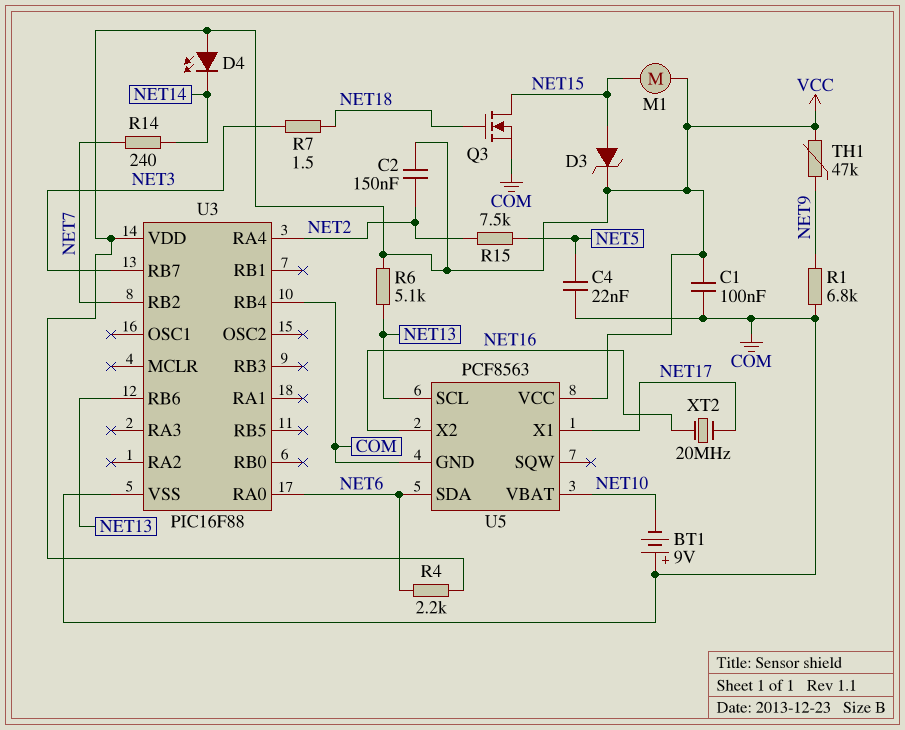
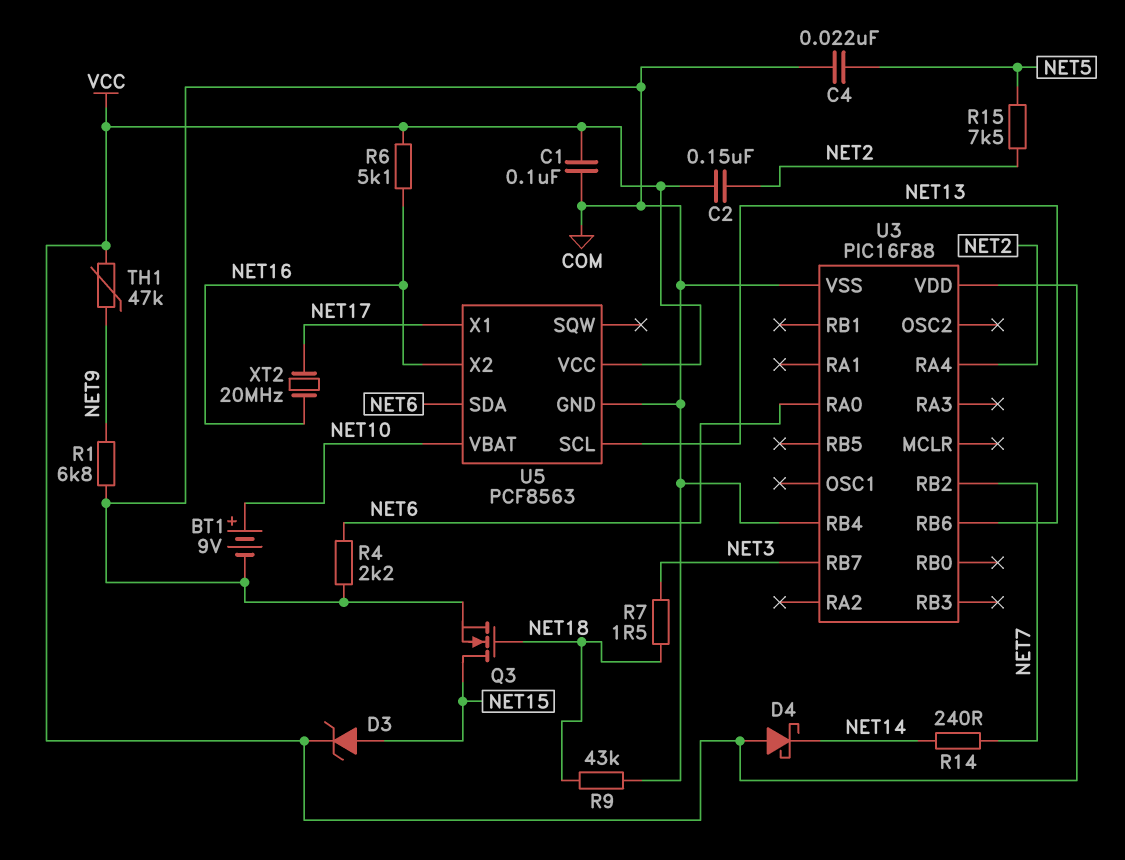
BT1: 9V (plus COM, minus NET10) -> 9V (plus NET10, minus COM)
D4: LED (A VCC, K NET14) -> schottky (A VCC, K NET14)
M1: motor (NET15, VCC) -> none
R4: 2.2k (NET6, VCC) -> 2.2k (COM, NET6)
R6: 5.1k (NET13, VCC) -> 5.1k (NET16, VCC)
R9: none -> 43k (COM, NET18)

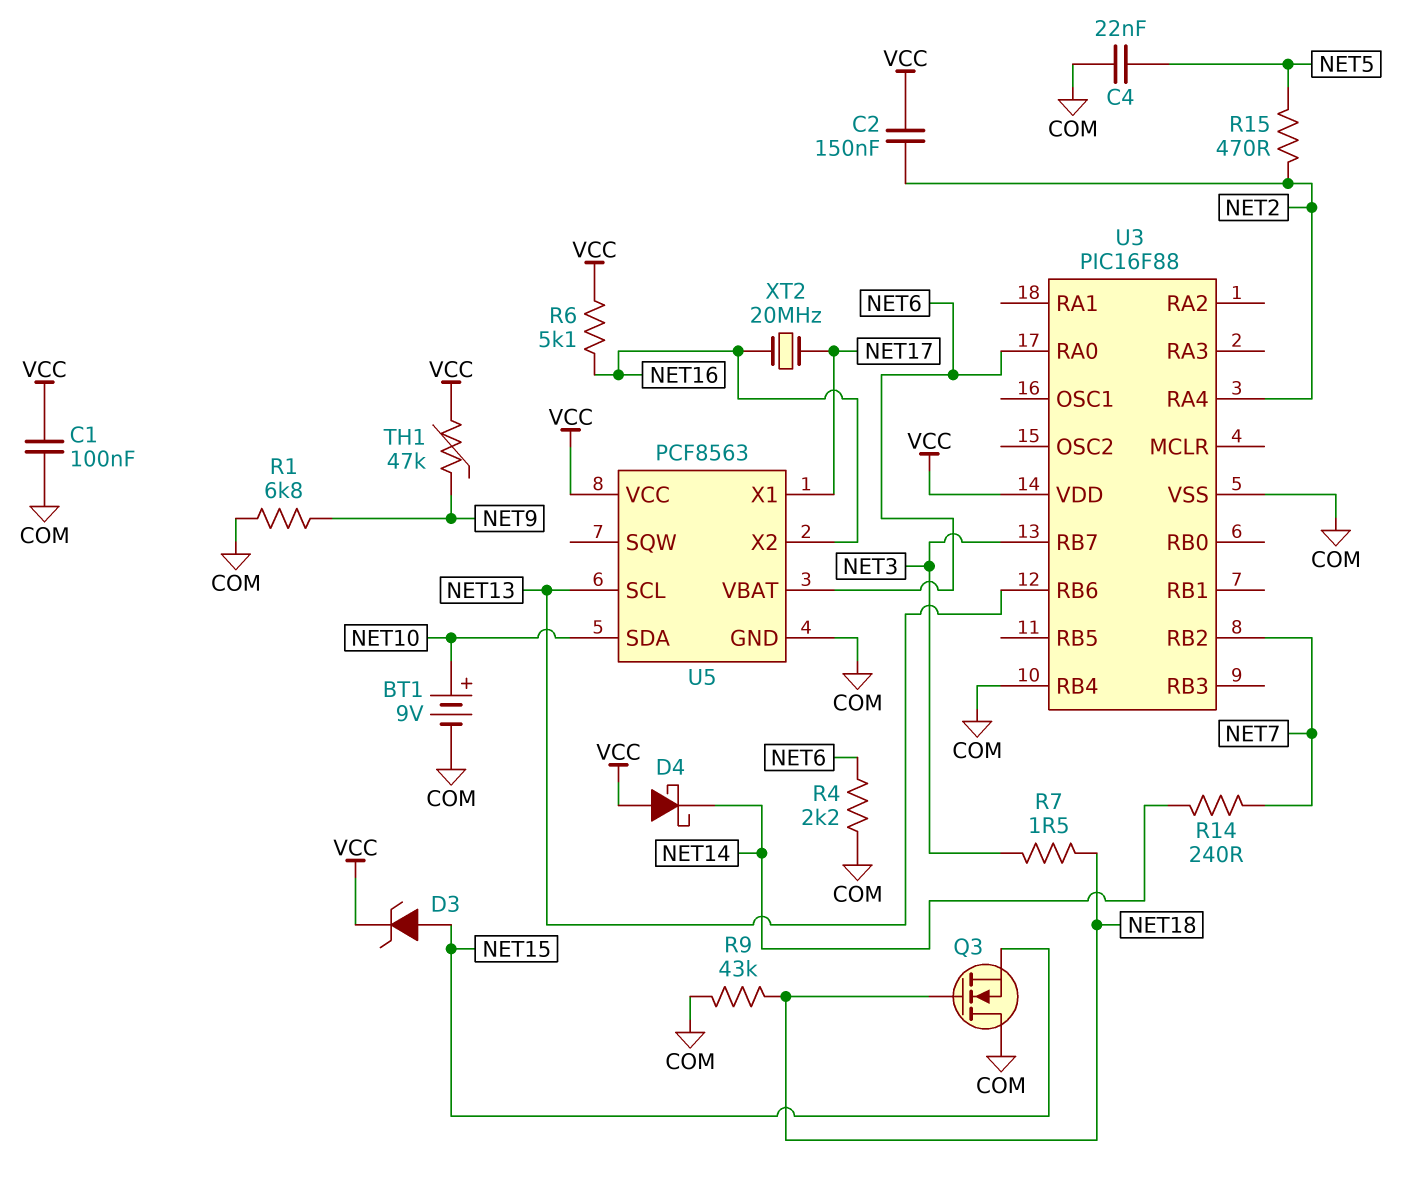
Q3: NMOS (G NET18, D NET15, S COM) -> NMOS (G NET18, D COM, S NET15)
R15: 7.5k (NET2, NET5) -> 470 (NET2, NET5)
U5 pin SDA: NET6 -> NET10
U5 pin VBAT: NET10 -> NET6

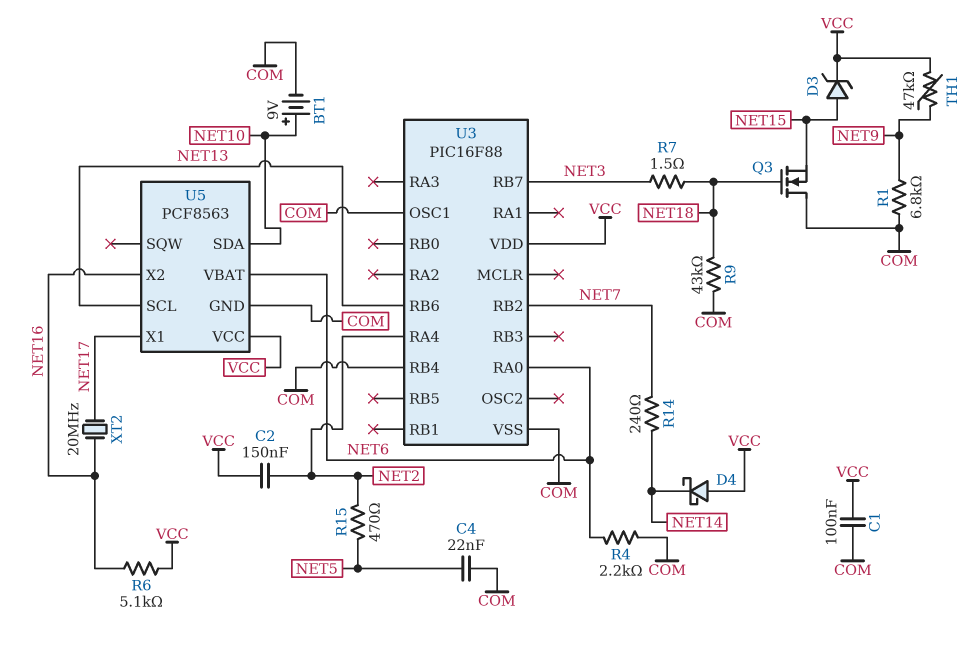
U3 pin OSC1: none -> COM

